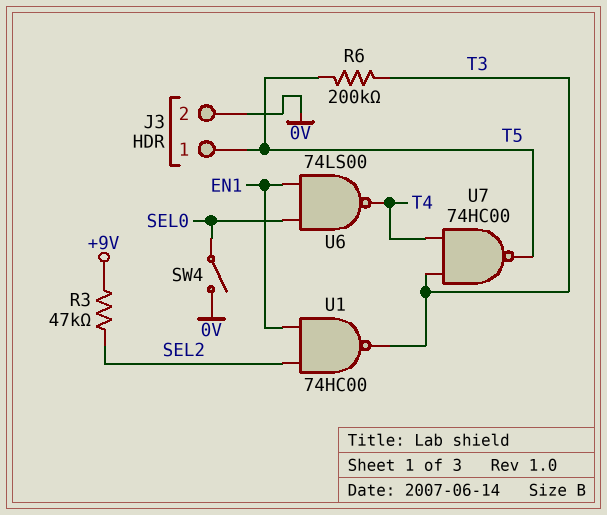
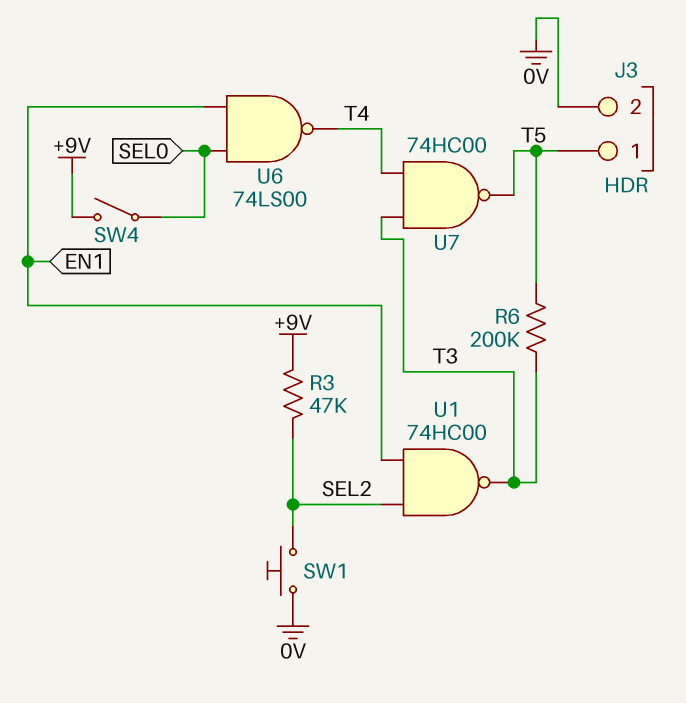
SW1: none -> button (0V, SEL2)
SW4: switch (0V, SEL0) -> switch (+9V, SEL0)

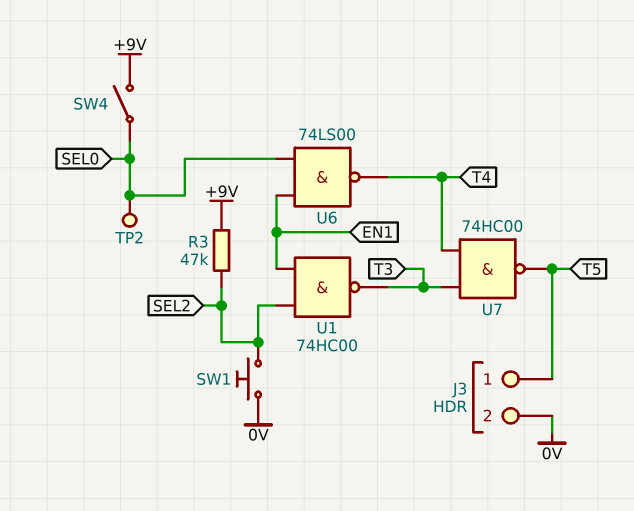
R6: 200k (T3, T5) -> none
TP2: none -> test point (SEL0)

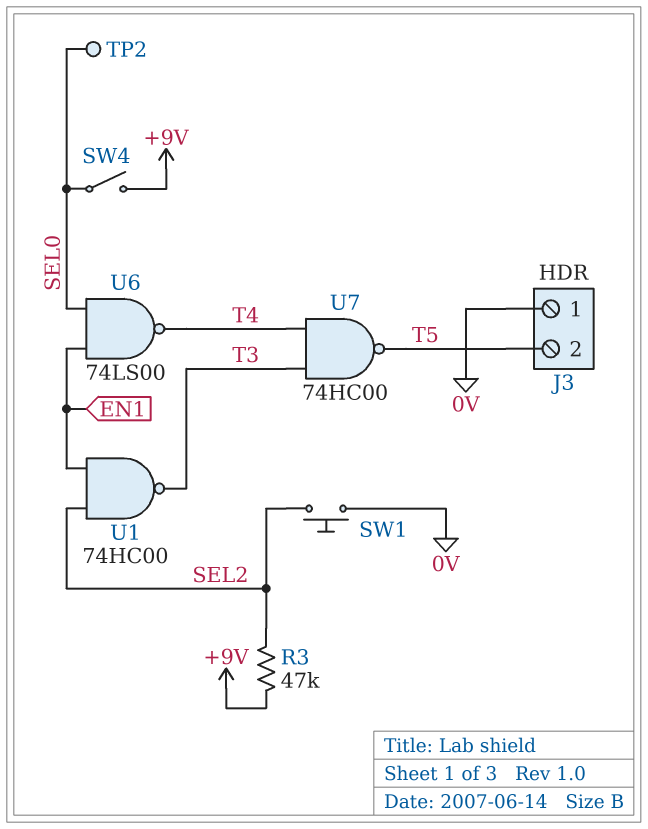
J3 pin 1: T5 -> 0V
J3 pin 2: 0V -> T5

